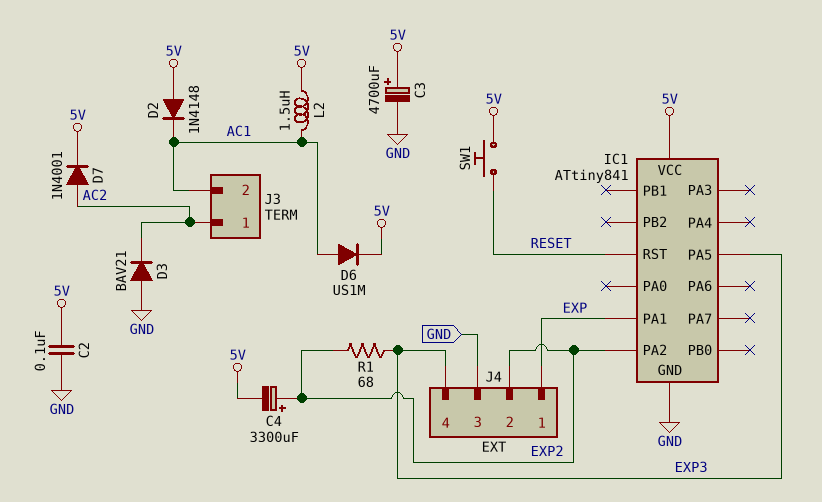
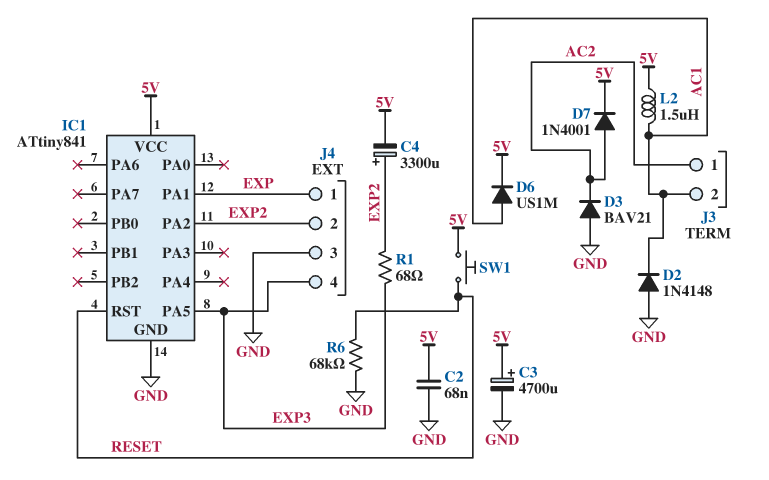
C2: 100nF (5V, GND) -> 68nF (5V, GND)
D2: diode 1N4148 (A 5V, K AC1) -> diode 1N4148 (A GND, K AC1)
R6: none -> 68k (GND, RESET)

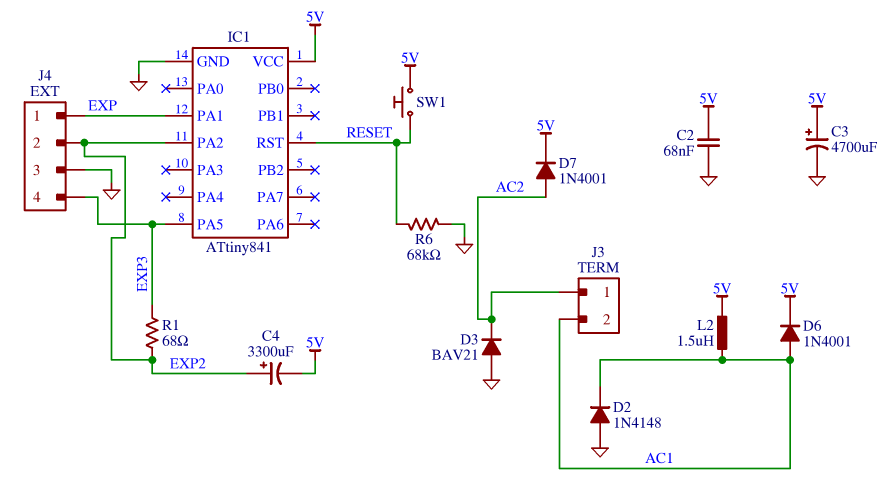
D6: diode US1M (A AC1, K 5V) -> diode 1N4001 (A AC1, K 5V)

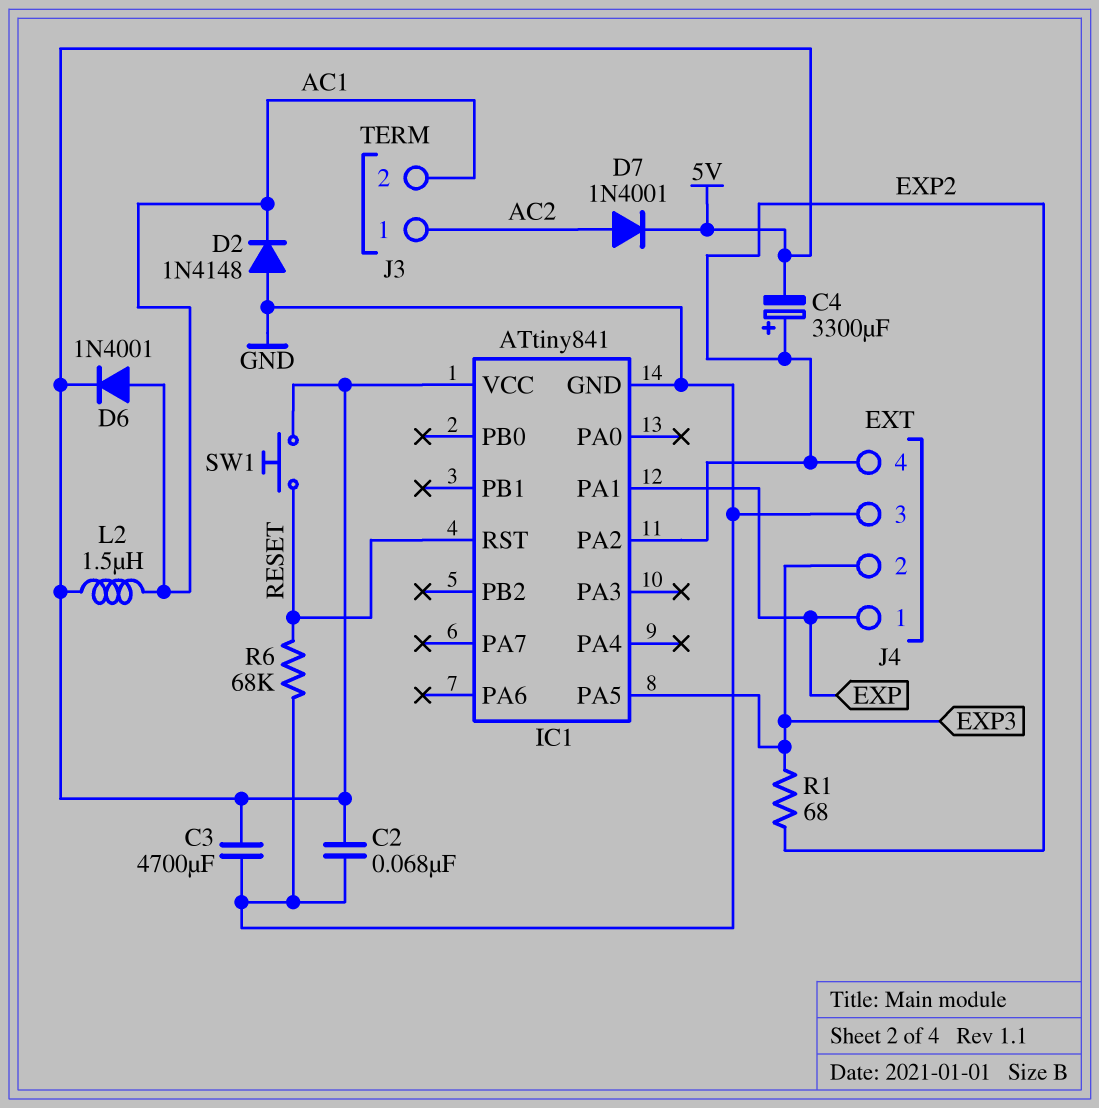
C3: 4700uF (plus 5V, minus GND) -> 4700uF (5V, GND)
D3: diode BAV21 (A GND, K AC2) -> none
J4 pin 2: EXP2 -> EXP3
J4 pin 4: EXP3 -> EXP2

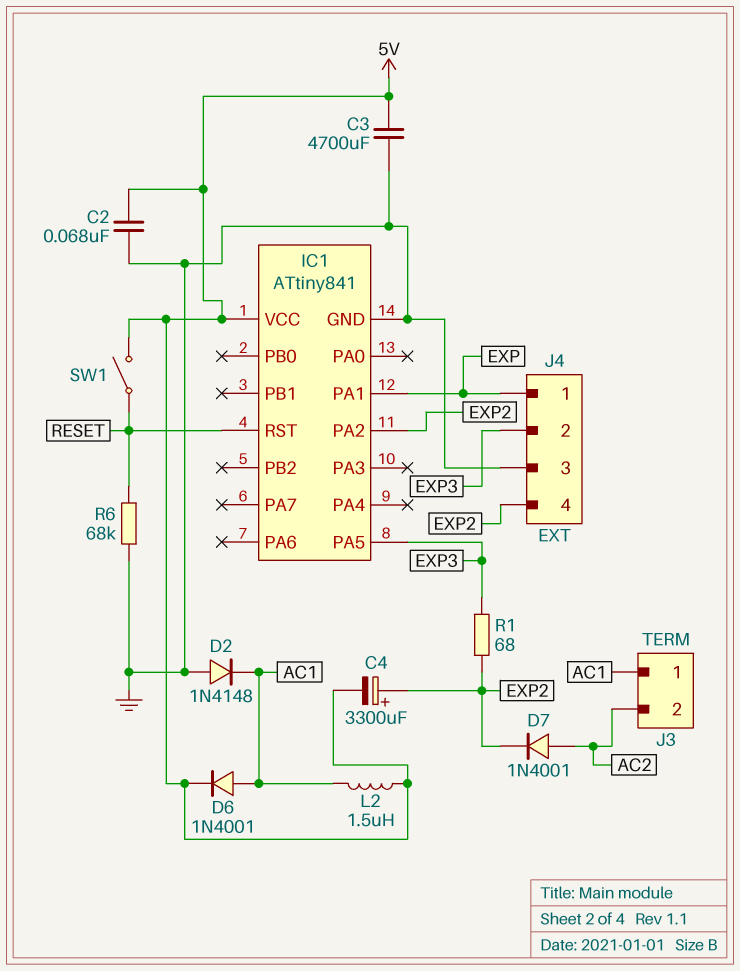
D7: diode 1N4001 (A AC2, K 5V) -> diode 1N4001 (A AC2, K EXP2)
J3 pin 1: AC2 -> AC1
J3 pin 2: AC1 -> AC2
SW1: button (5V, RESET) -> switch (5V, RESET)

